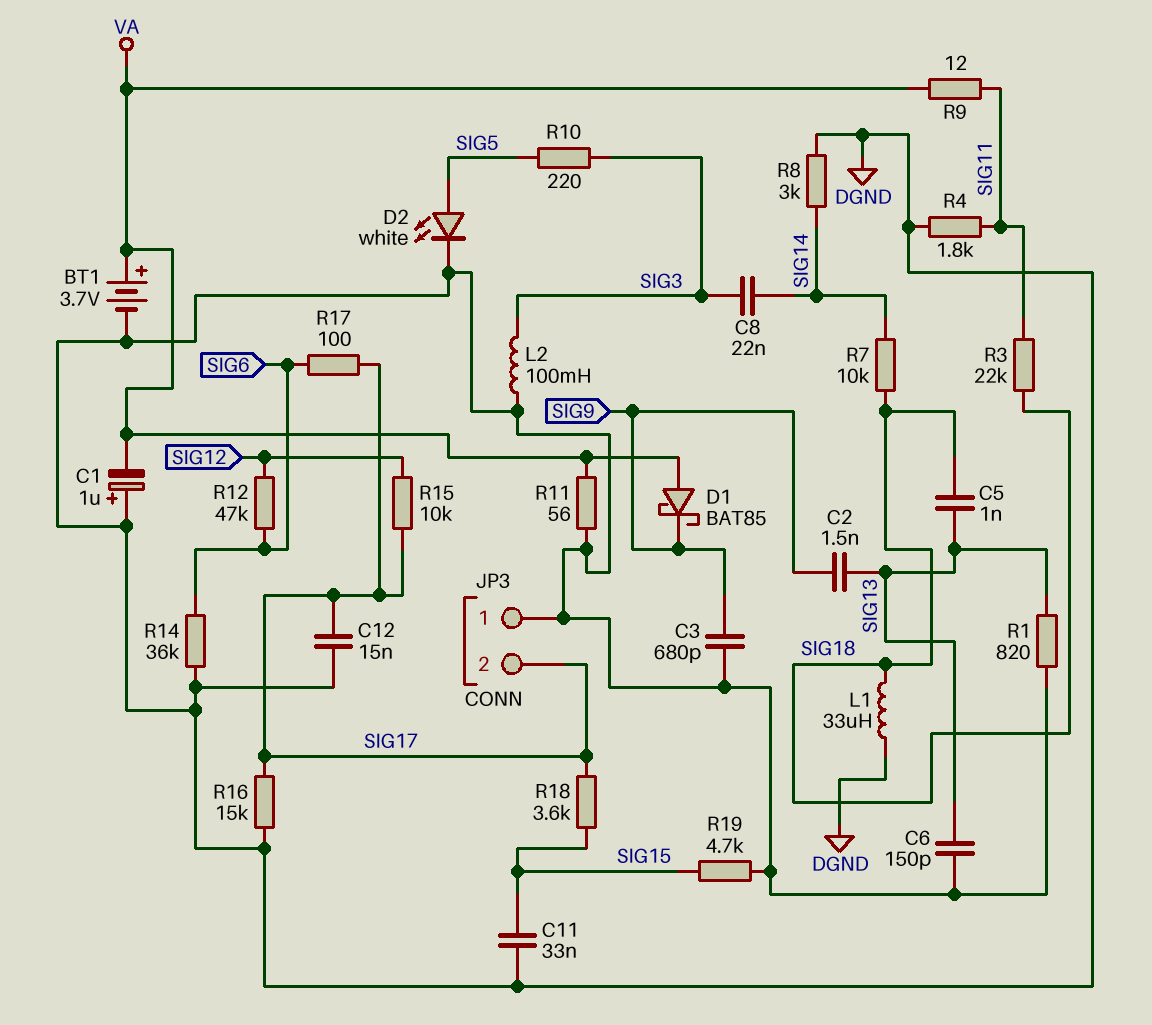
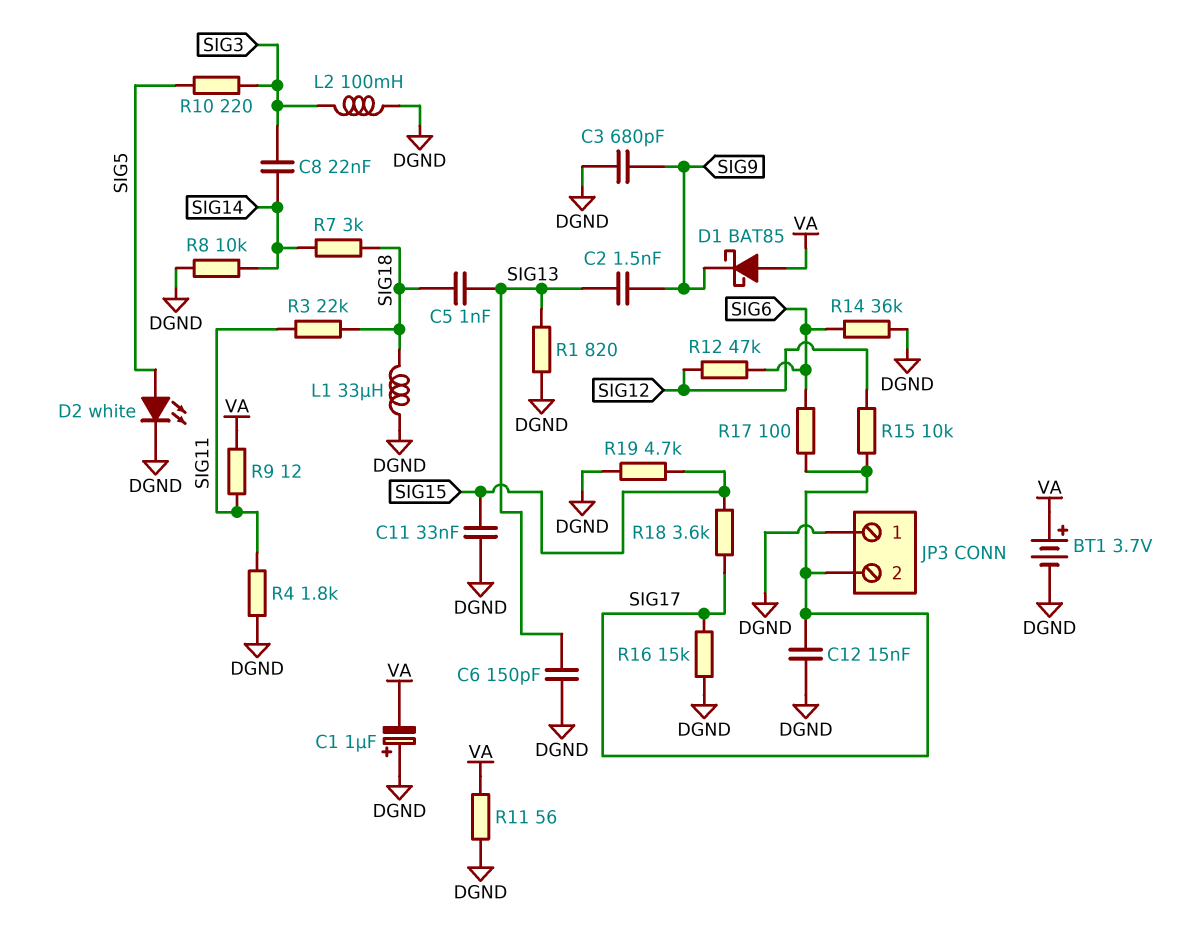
R7: 10k (SIG14, SIG18) -> 3k (SIG14, SIG18)
R8: 3k (DGND, SIG14) -> 10k (DGND, SIG14)

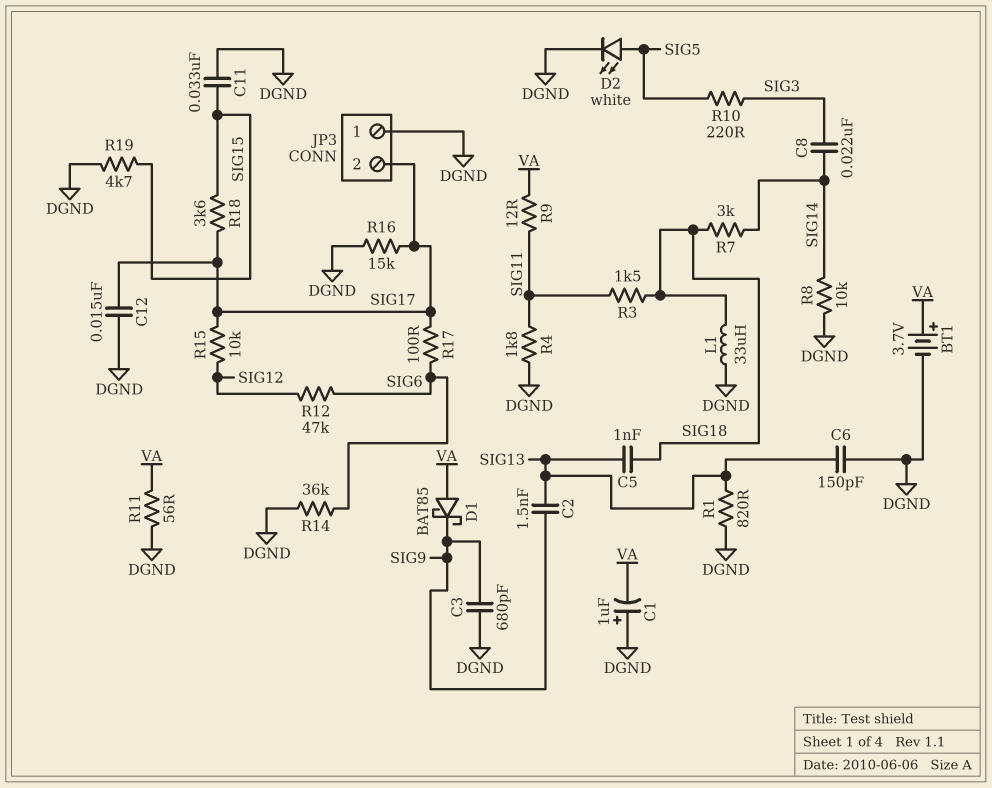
L2: 100mH (DGND, SIG3) -> none
R3: 22k (SIG11, SIG18) -> 1.5k (SIG11, SIG18)

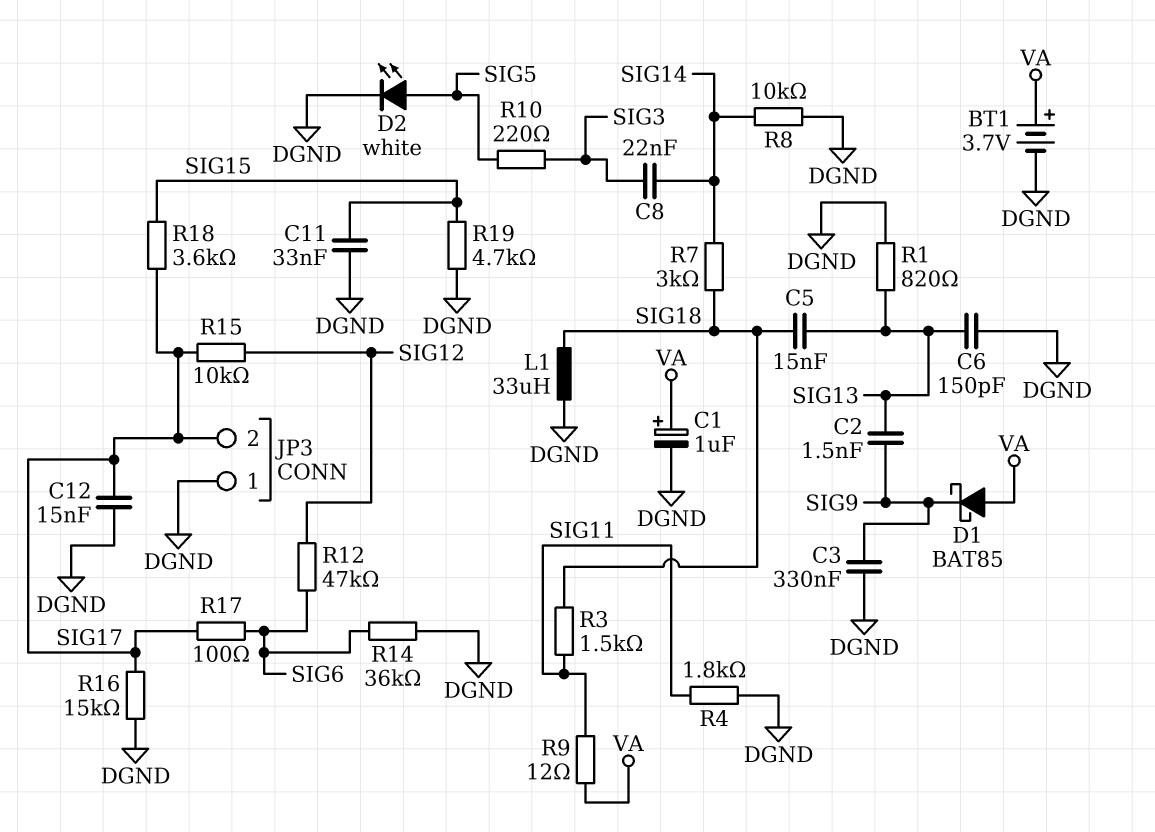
C1: 1uF (plus DGND, minus VA) -> 1uF (plus VA, minus DGND)
C3: 680pF (DGND, SIG9) -> 330nF (DGND, SIG9)
C5: 1nF (SIG13, SIG18) -> 15nF (SIG13, SIG18)
R11: 56 (DGND, VA) -> none

